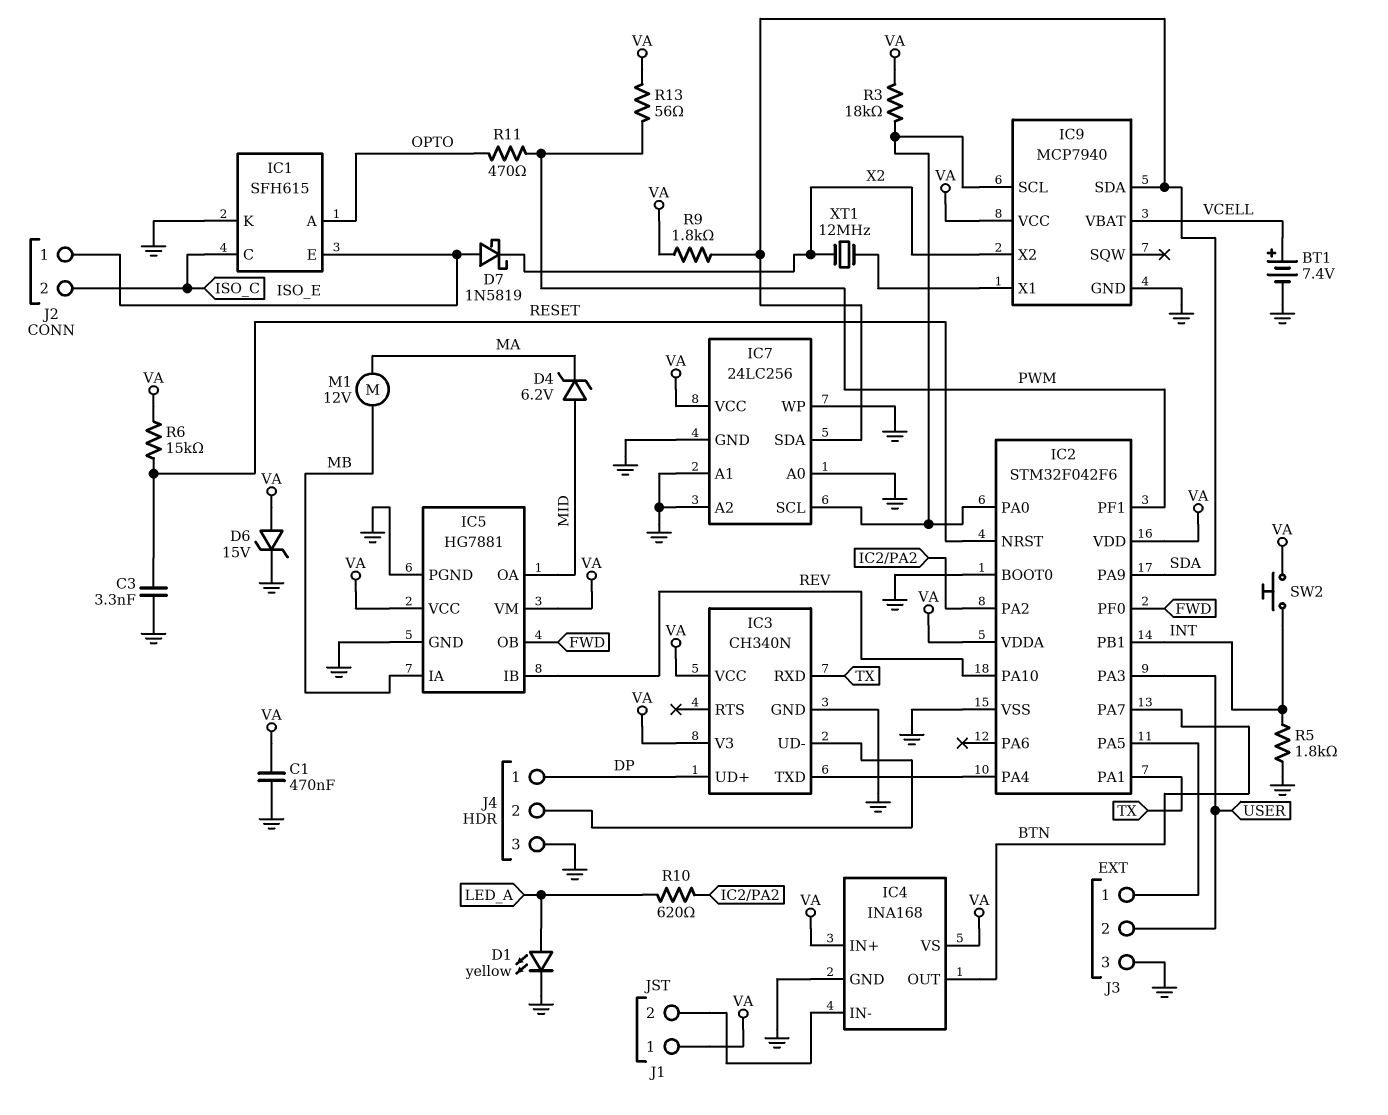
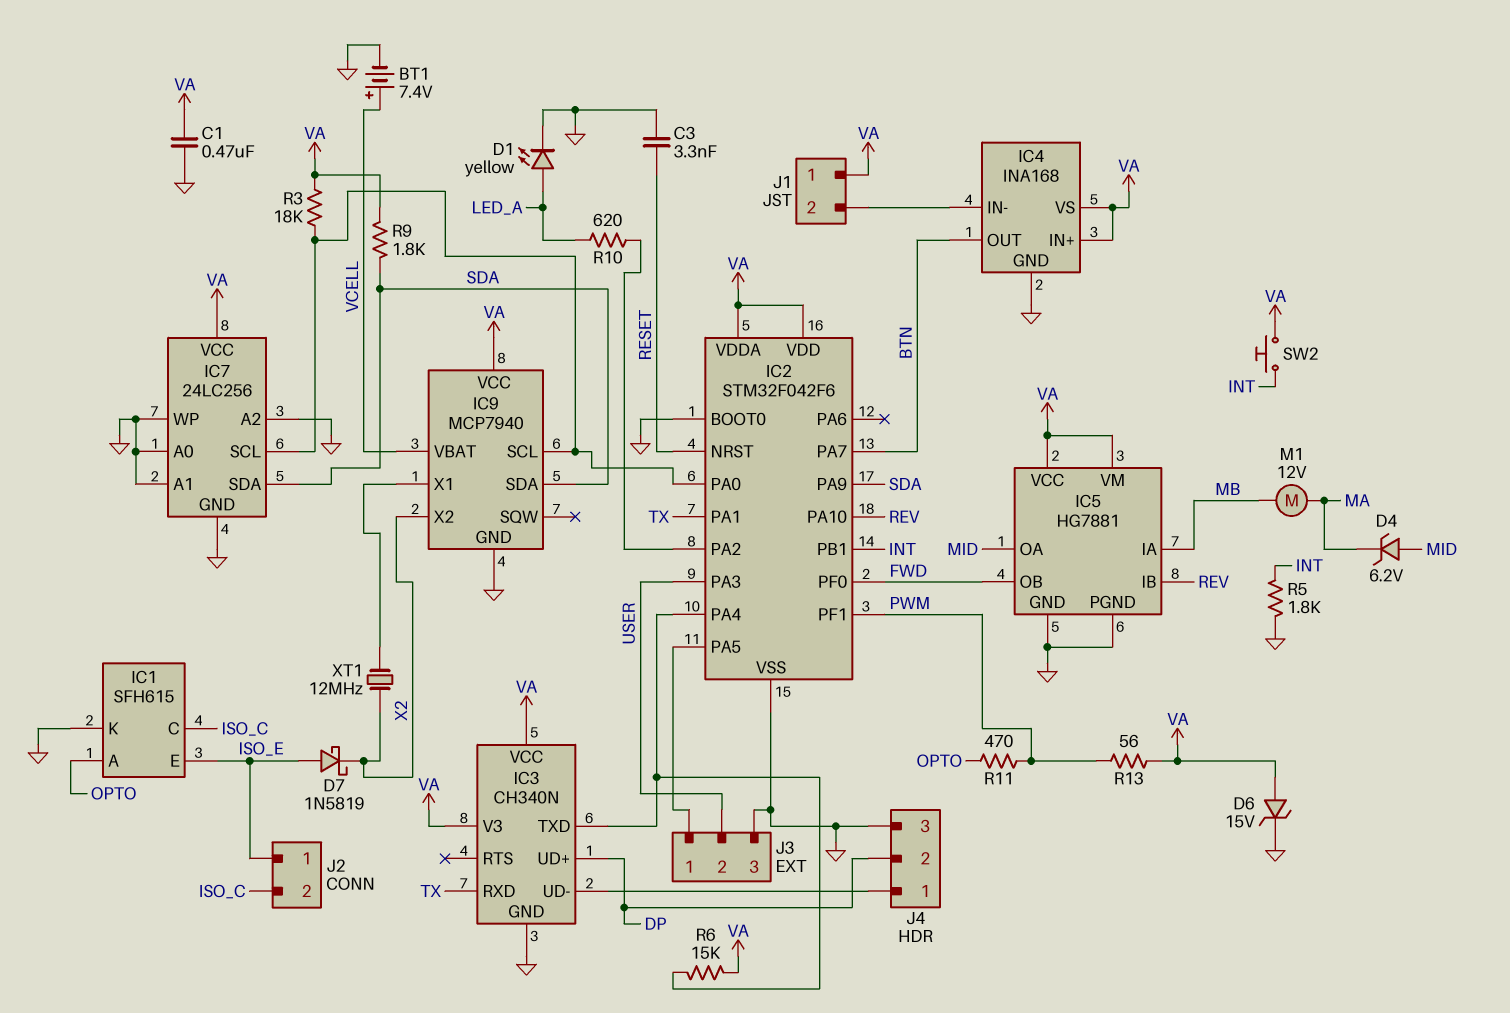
J4 pin 1: DP -> IC3/UD-
J4 pin 2: IC3/UD- -> DP
R6: 15k (RESET, VA) -> 15k (IC2/PA4, VA)

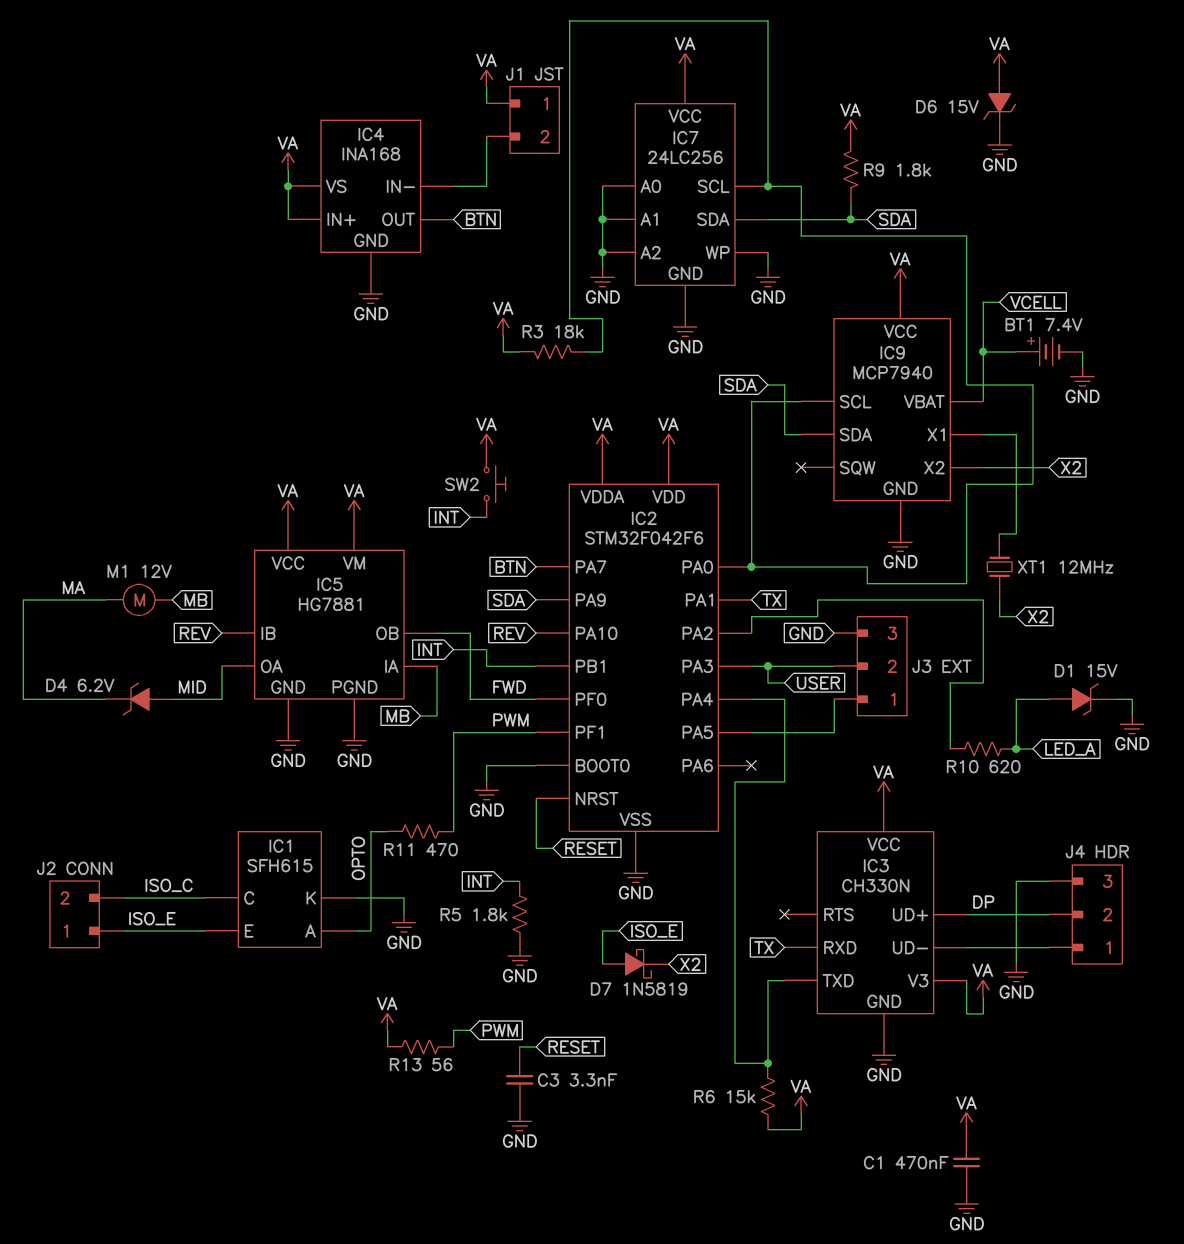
D1: LED yellow (A LED_A, K GND) -> zener 15V (A LED_A, K GND)
IC3: CH340N -> CH330N

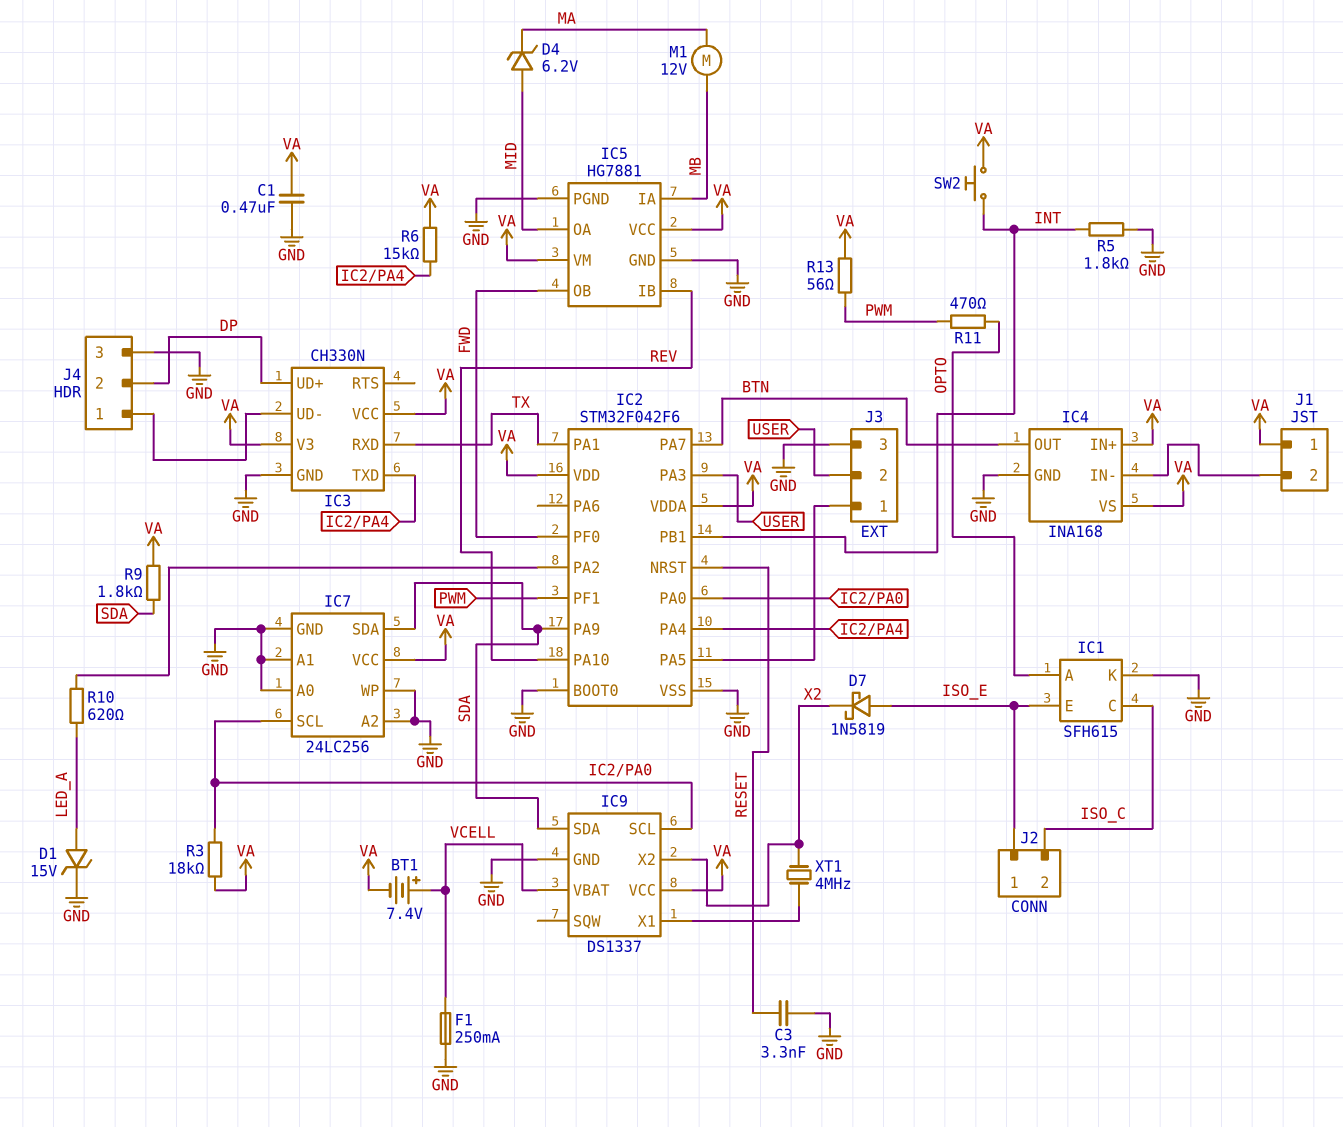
BT1: 7.4V (plus VCELL, minus GND) -> 7.4V (plus VCELL, minus VA)
D6: zener 15V (A VA, K GND) -> none
F1: none -> 250mA (GND, VCELL)
IC9: MCP7940 -> DS1337
XT1: 12MHz (IC9/X1, X2) -> 4MHz (IC9/X1, X2)

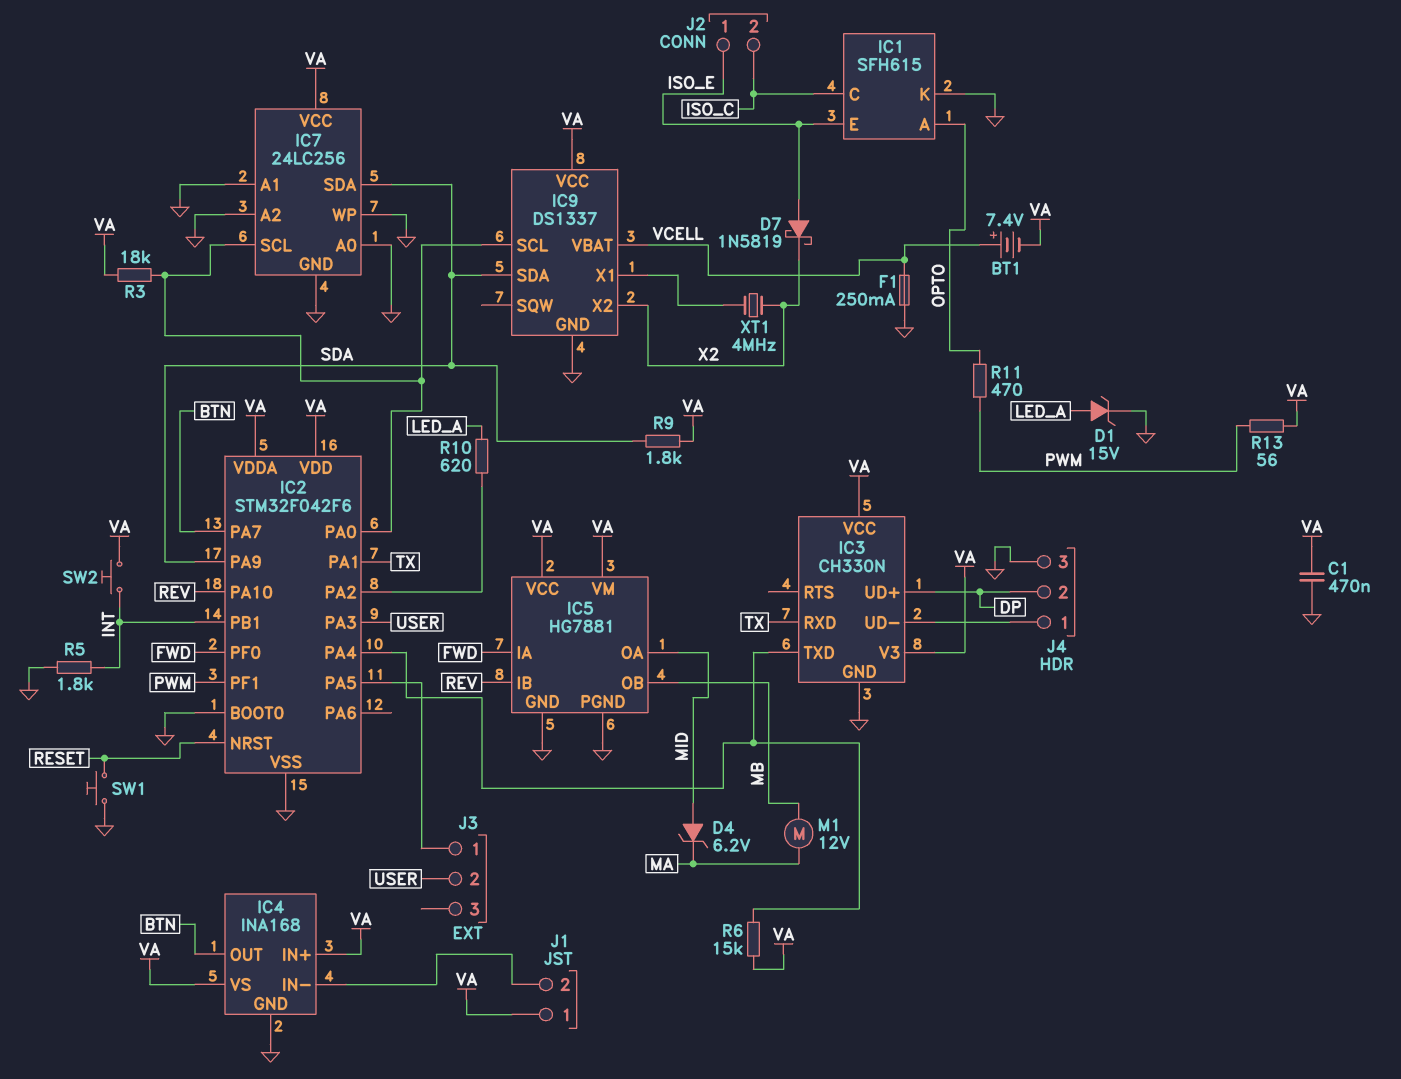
C3: 3.3nF (GND, RESET) -> none
IC5 pin IA: MB -> FWD
IC5 pin OB: FWD -> MB
J3 pin 3: GND -> none
SW1: none -> button (GND, RESET)

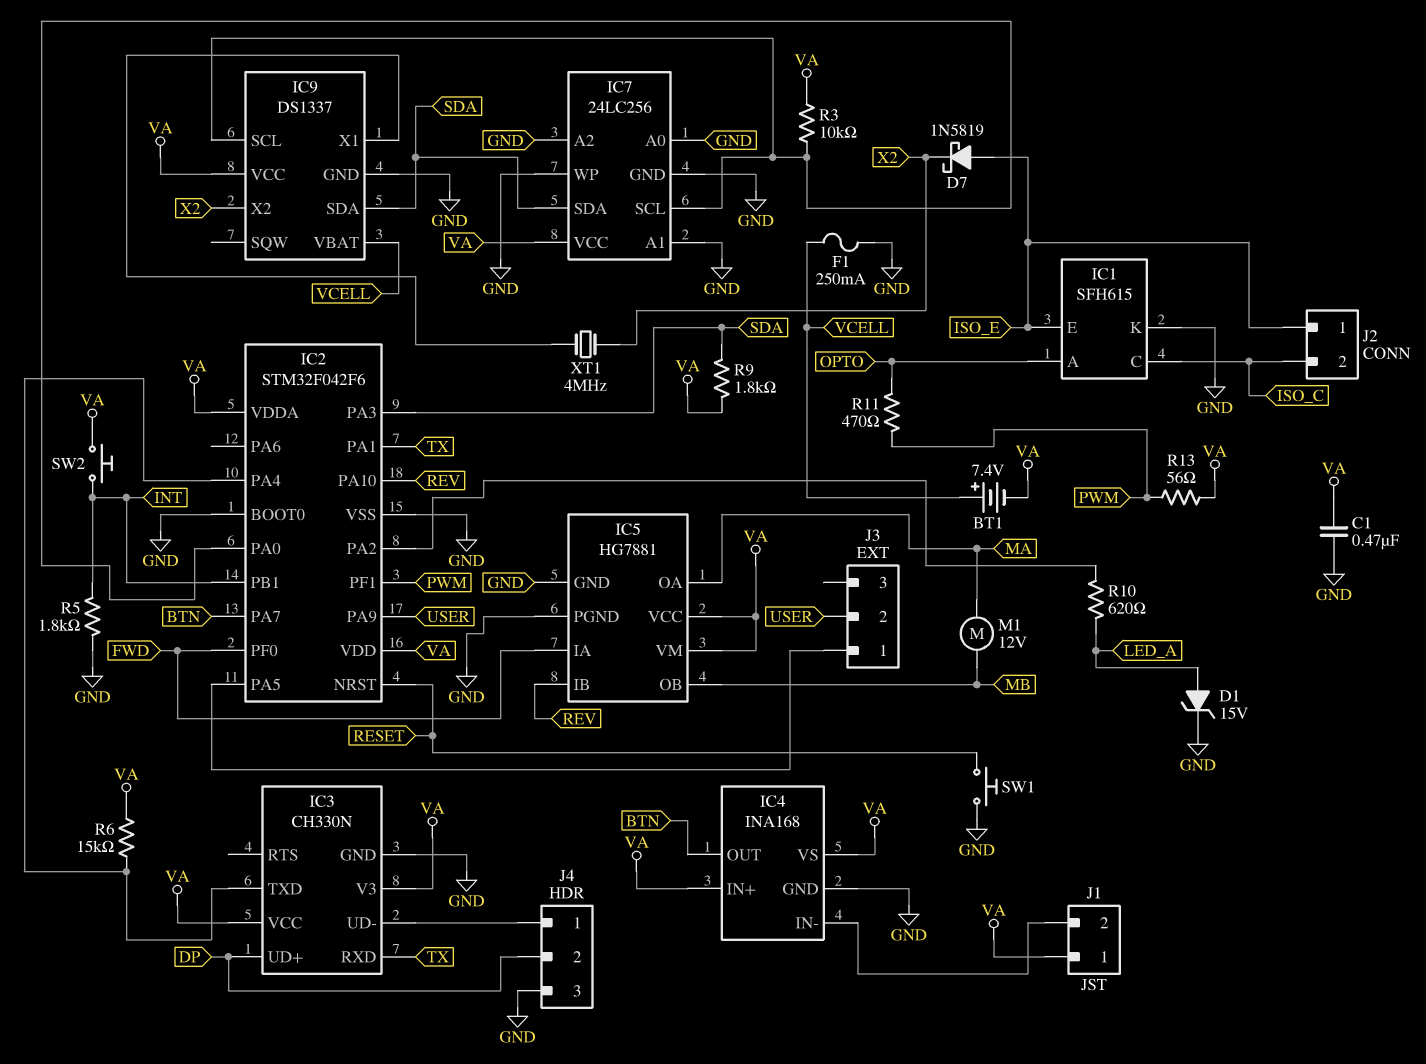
D4: zener 6.2V (A MID, K MA) -> none
IC2 pin PA3: USER -> SDA
IC2 pin PA9: SDA -> USER
IC5 pin OA: MID -> MA
R3: 18k (IC2/PA0, VA) -> 10k (IC2/PA0, VA)

